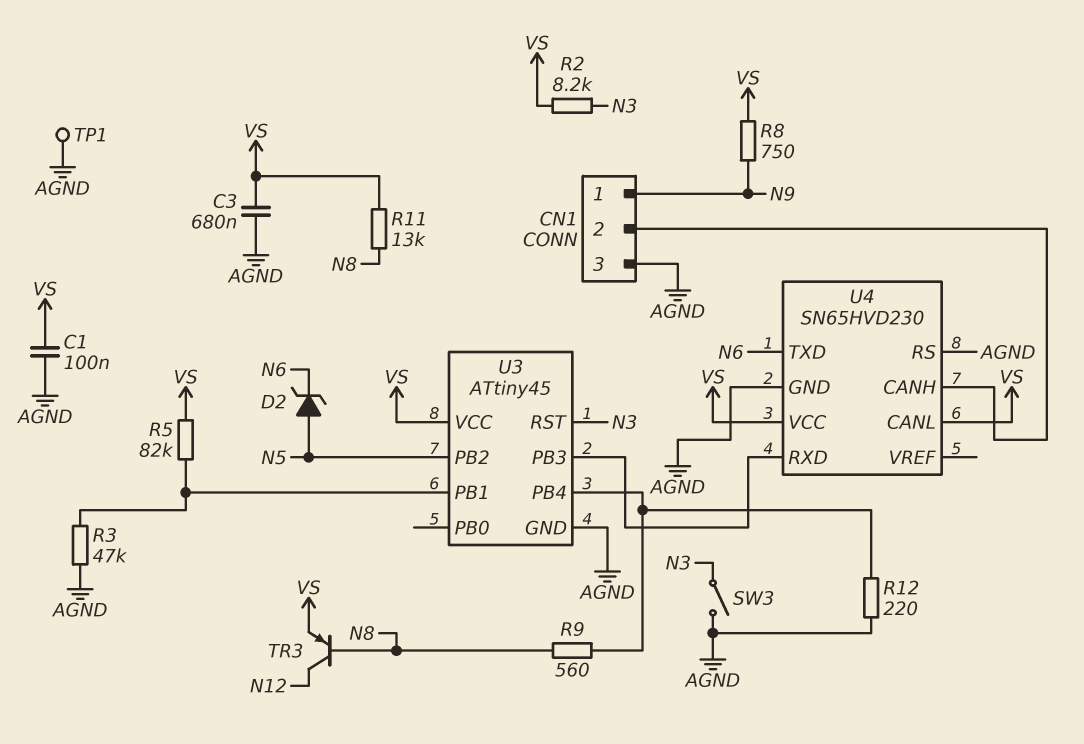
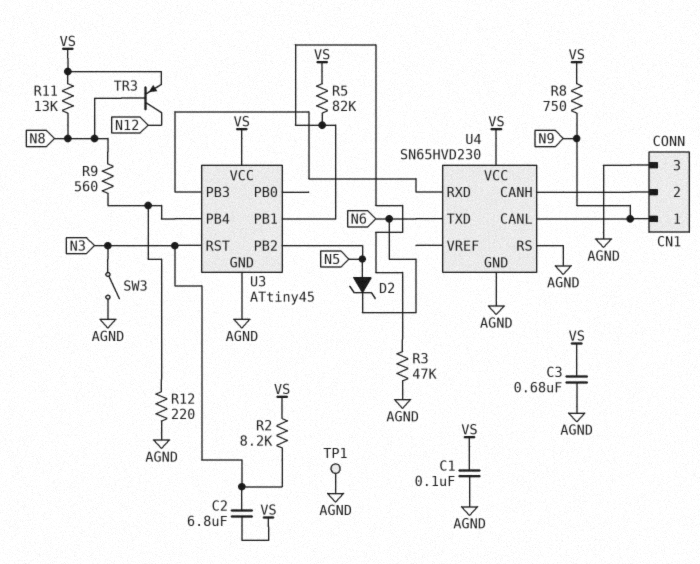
C2: none -> 6.8uF (N3, VS)
U4 pin CANL: VS -> N9

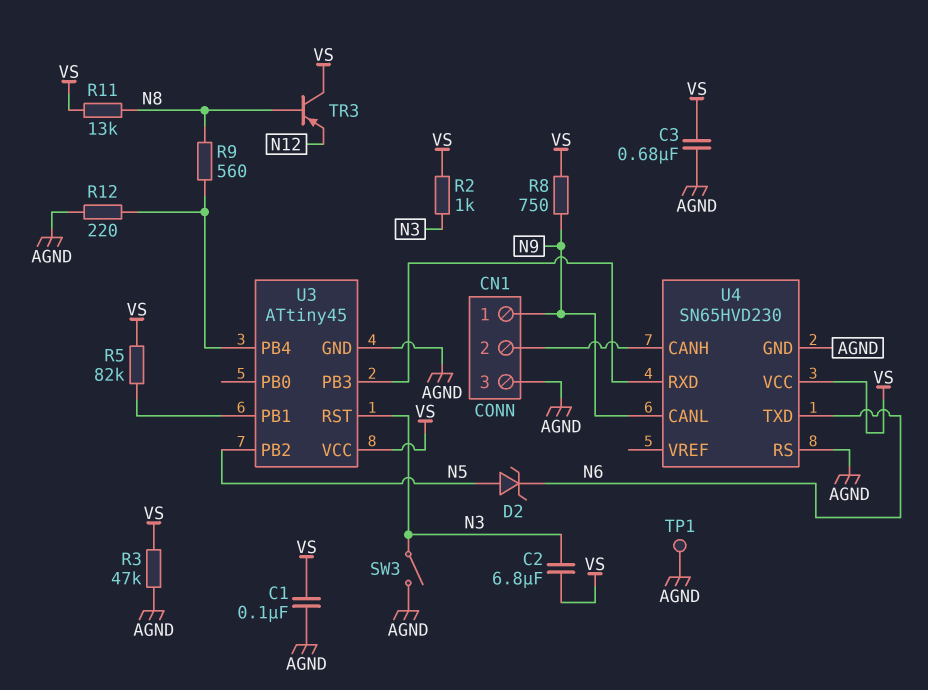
R2: 8.2k (N3, VS) -> 1k (N3, VS)
R3: 47k (AGND, U3/PB1) -> 47k (AGND, VS)
TR3: PNP (B N8, C N12, E VS) -> PNP (B N8, C VS, E N12)

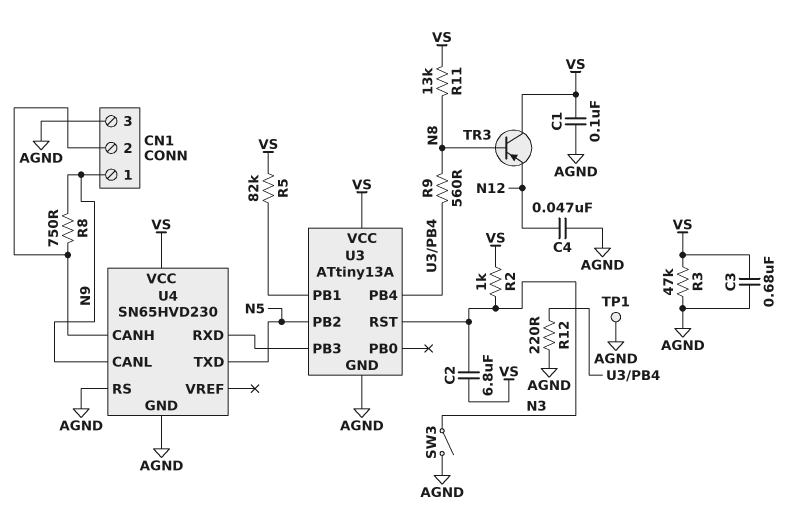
C4: none -> 47nF (AGND, N12)
D2: zener (A N5, K N6) -> none
R8: 750 (N9, VS) -> 750 (CN1/2, N9)
U3: ATtiny45 -> ATtiny13A
U4 pin TXD: N6 -> N5

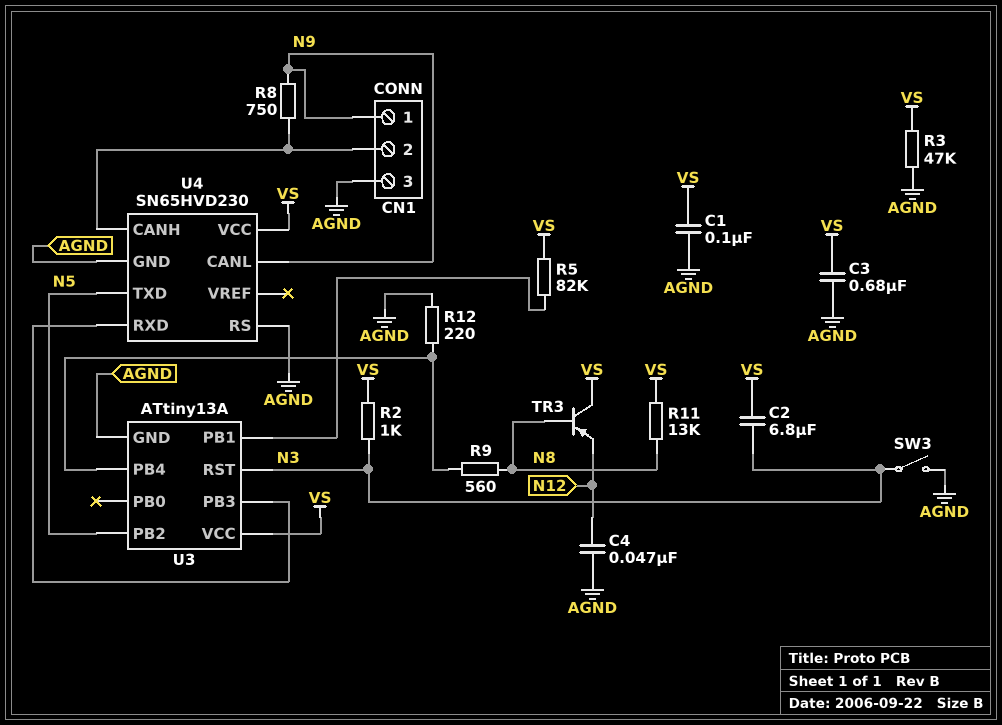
TP1: test point (AGND) -> none

